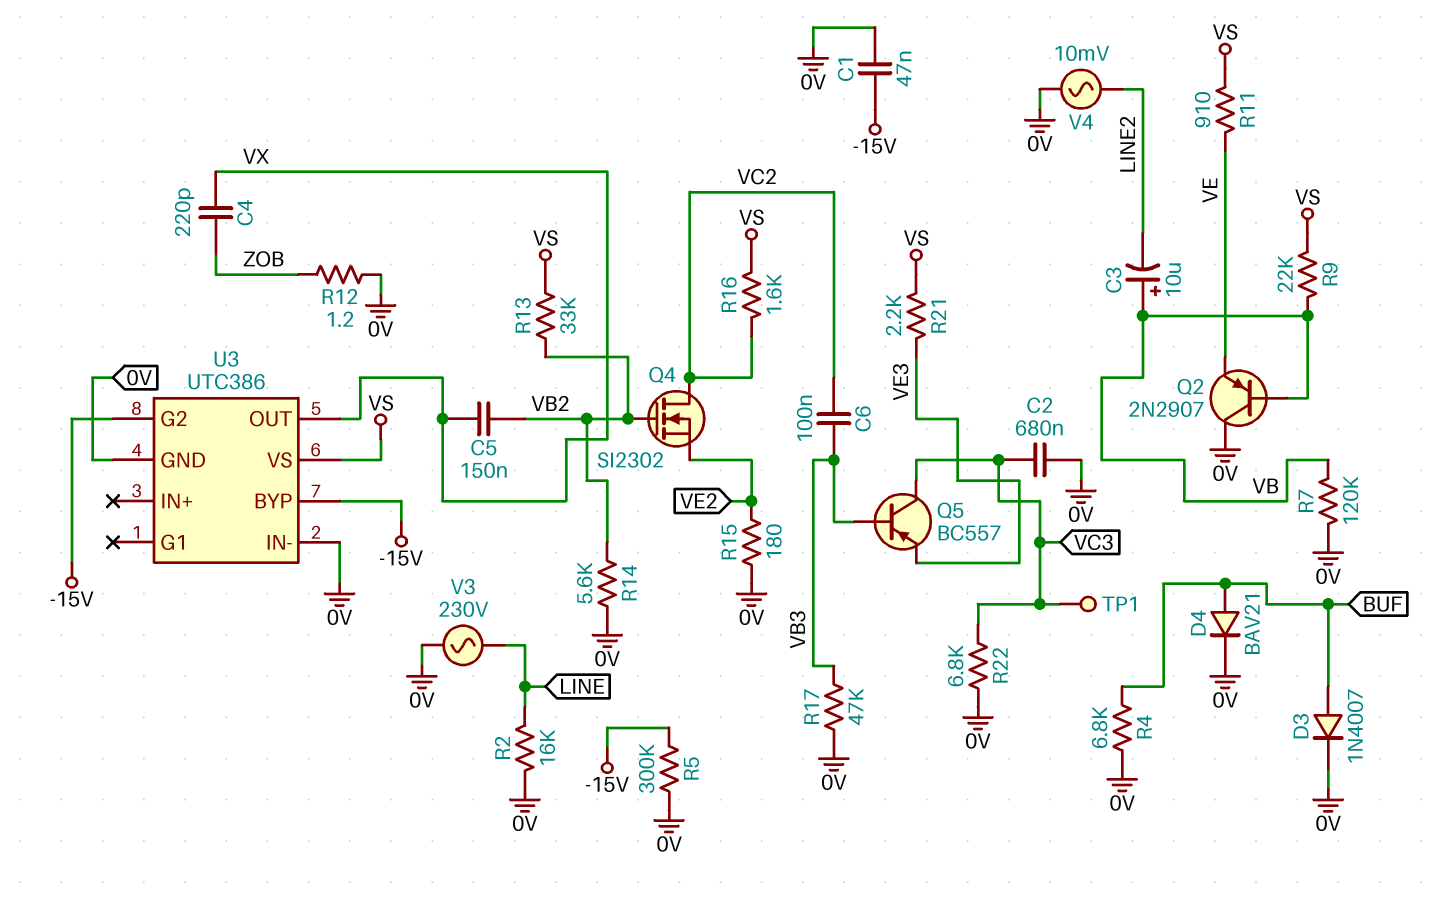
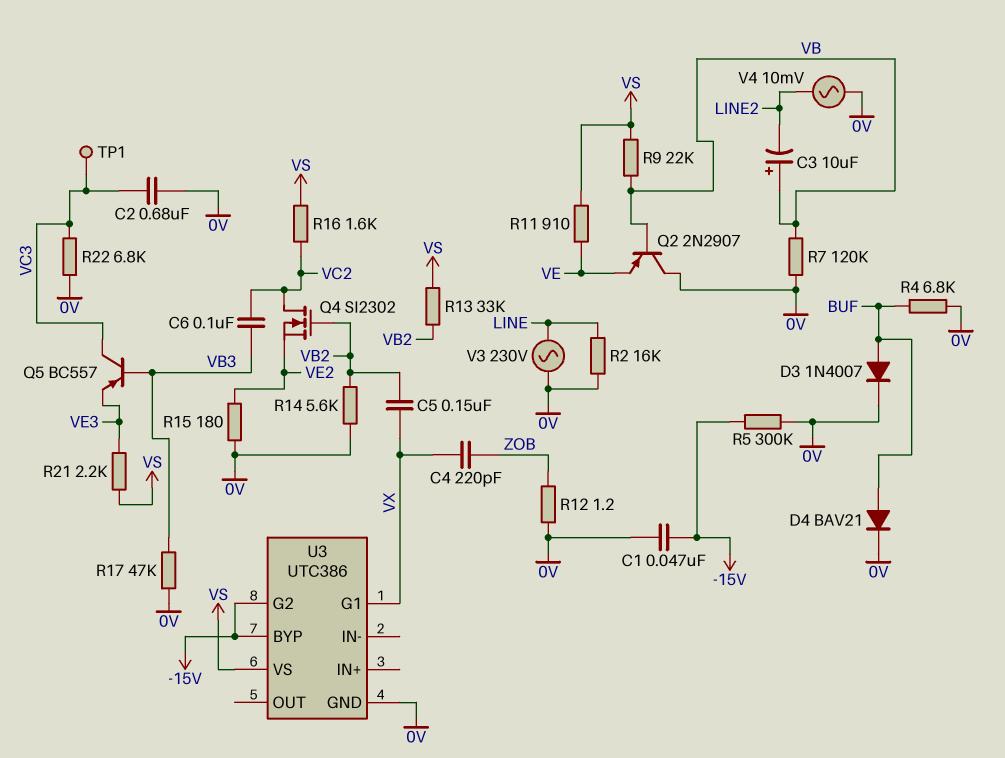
U3 pin G1: none -> VX
U3 pin IN-: 0V -> none
U3 pin OUT: VX -> none

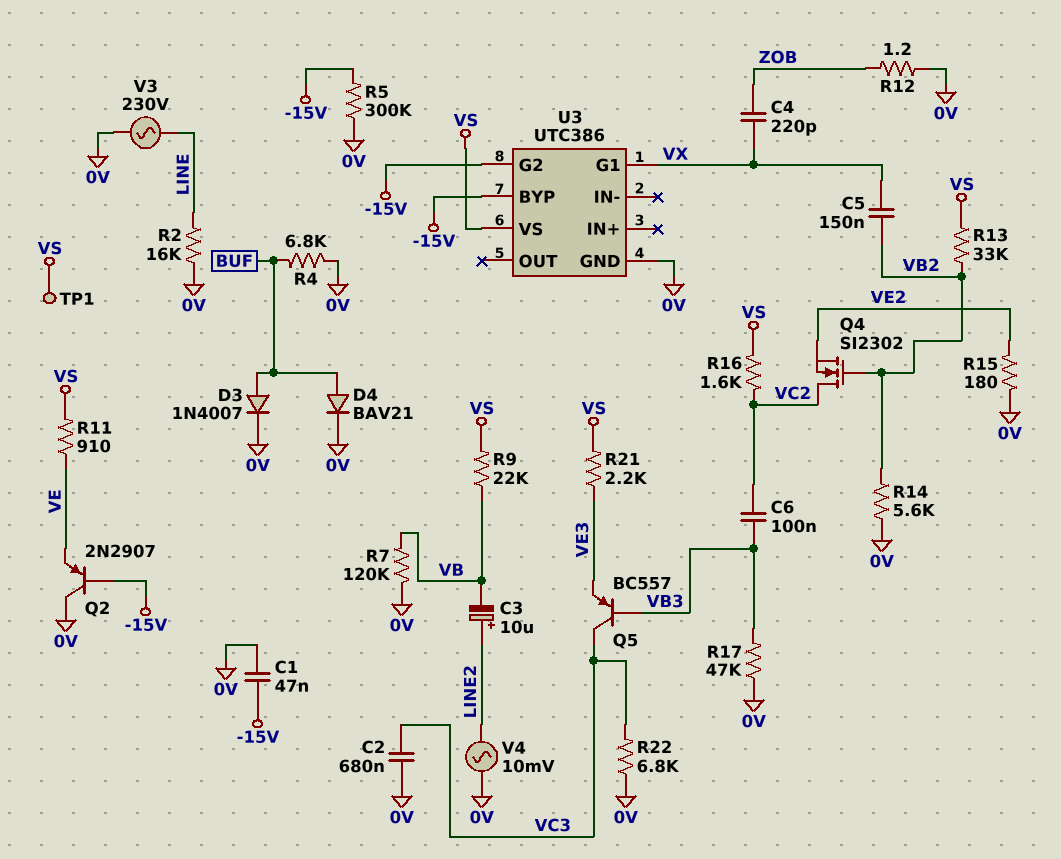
C3: 10uF (plus VB, minus LINE2) -> 10uF (plus LINE2, minus VB)
Q2: PNP 2N2907 (B VB, C 0V, E VE) -> PNP 2N2907 (B -15V, C 0V, E VE)
TP1: test point (VC3) -> test point (VS)

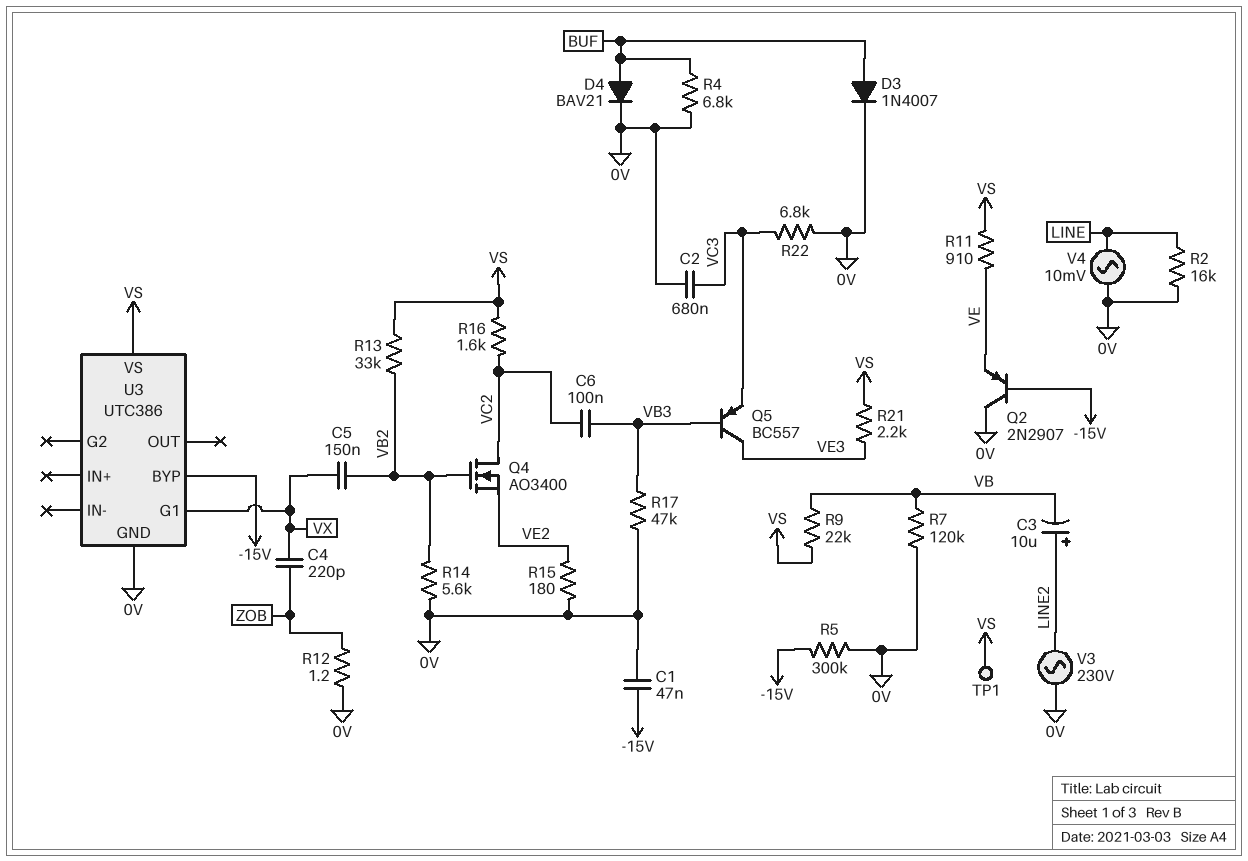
Q4: NMOS SI2302 (G VB2, D VC2, S VE2) -> NMOS AO3400 (G VB2, D VC2, S VE2)
Q5: PNP BC557 (B VB3, C VC3, E VE3) -> PNP BC557 (B VB3, C VE3, E VC3)
U3 pin G2: -15V -> none
V3: AC 230V (0V, LINE) -> AC 230V (0V, LINE2)
V4: AC 10mV (0V, LINE2) -> AC 10mV (0V, LINE)

